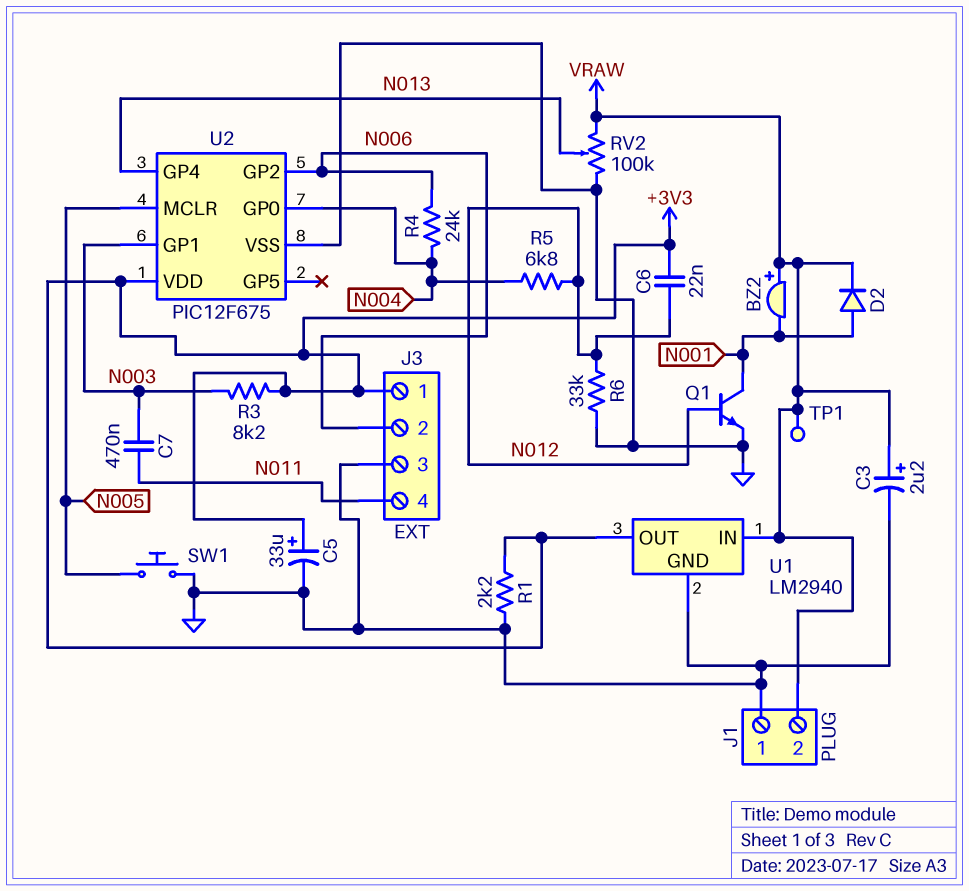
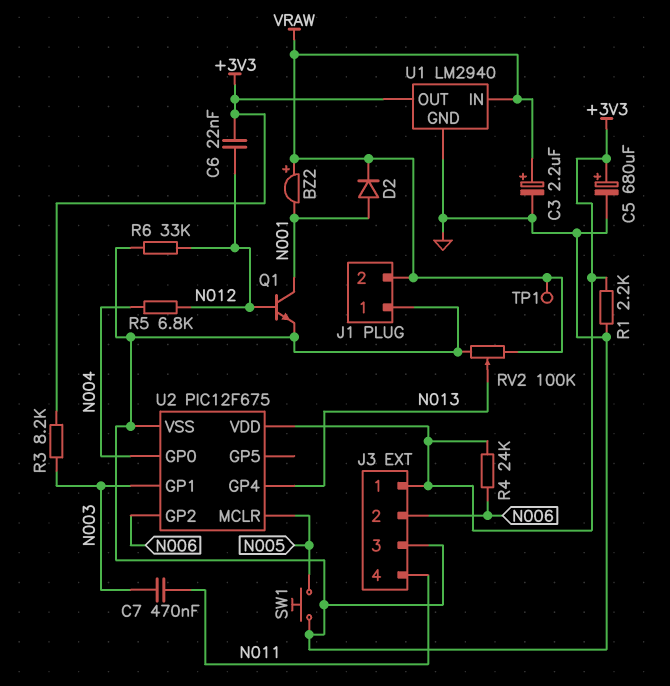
C5: 33uF (plus +3V3, minus GND) -> 680uF (plus +3V3, minus GND)
R4: 24k (N004, N006) -> 24k (+3V3, N006)

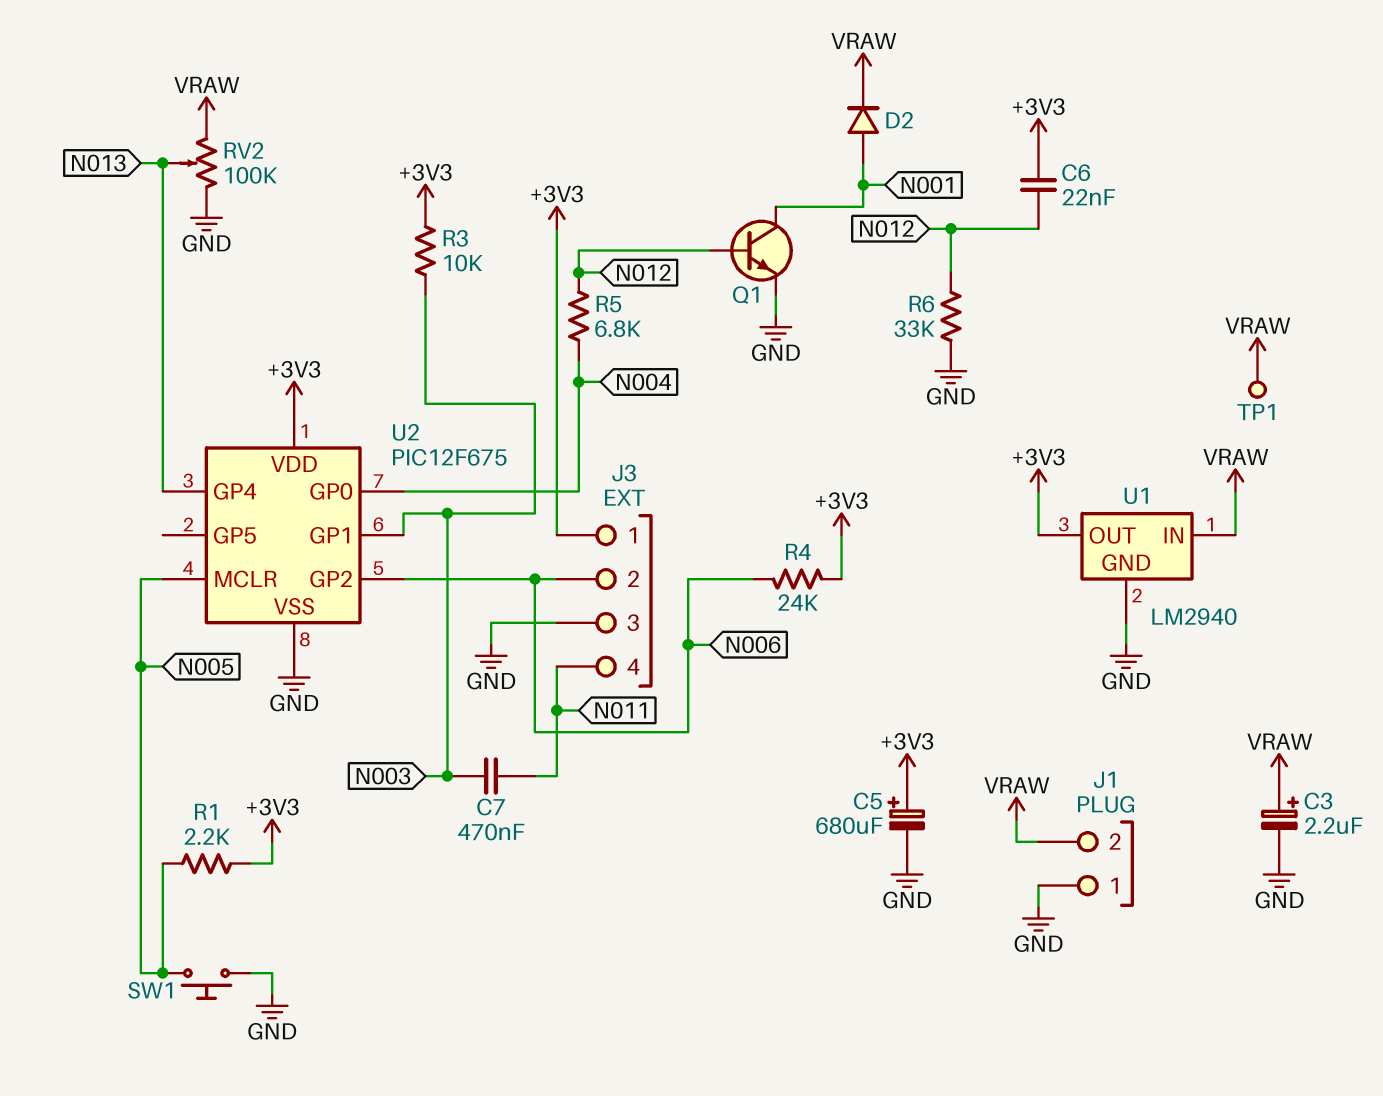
BZ2: buzzer (plus VRAW, minus N001) -> none
R1: 2.2k (+3V3, GND) -> 2.2k (+3V3, N005)
R3: 8.2k (+3V3, N003) -> 10k (+3V3, N003)

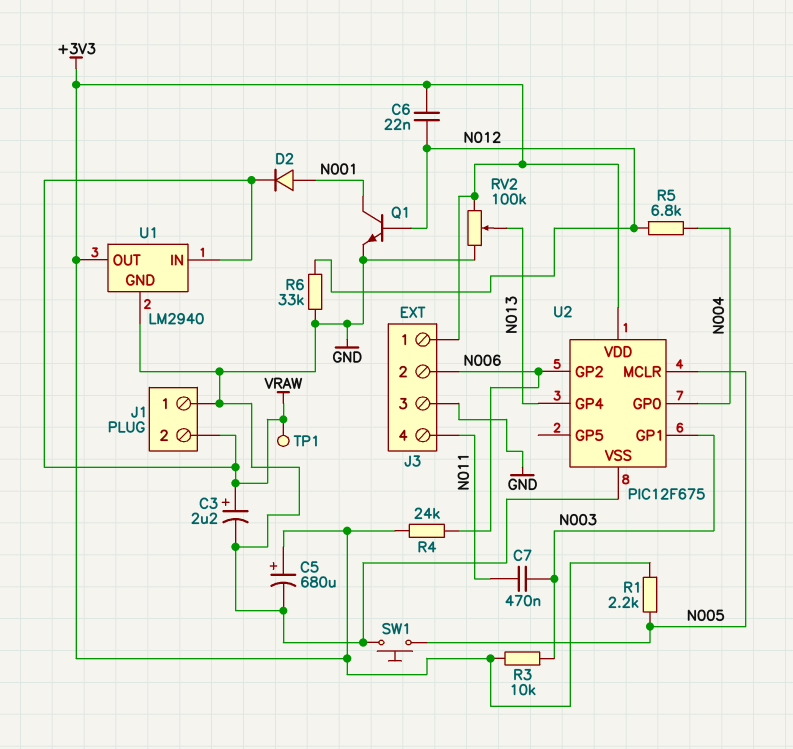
RV2: 100k (GND, VRAW, wiper N013) -> 100k (+3V3, GND, wiper N013)

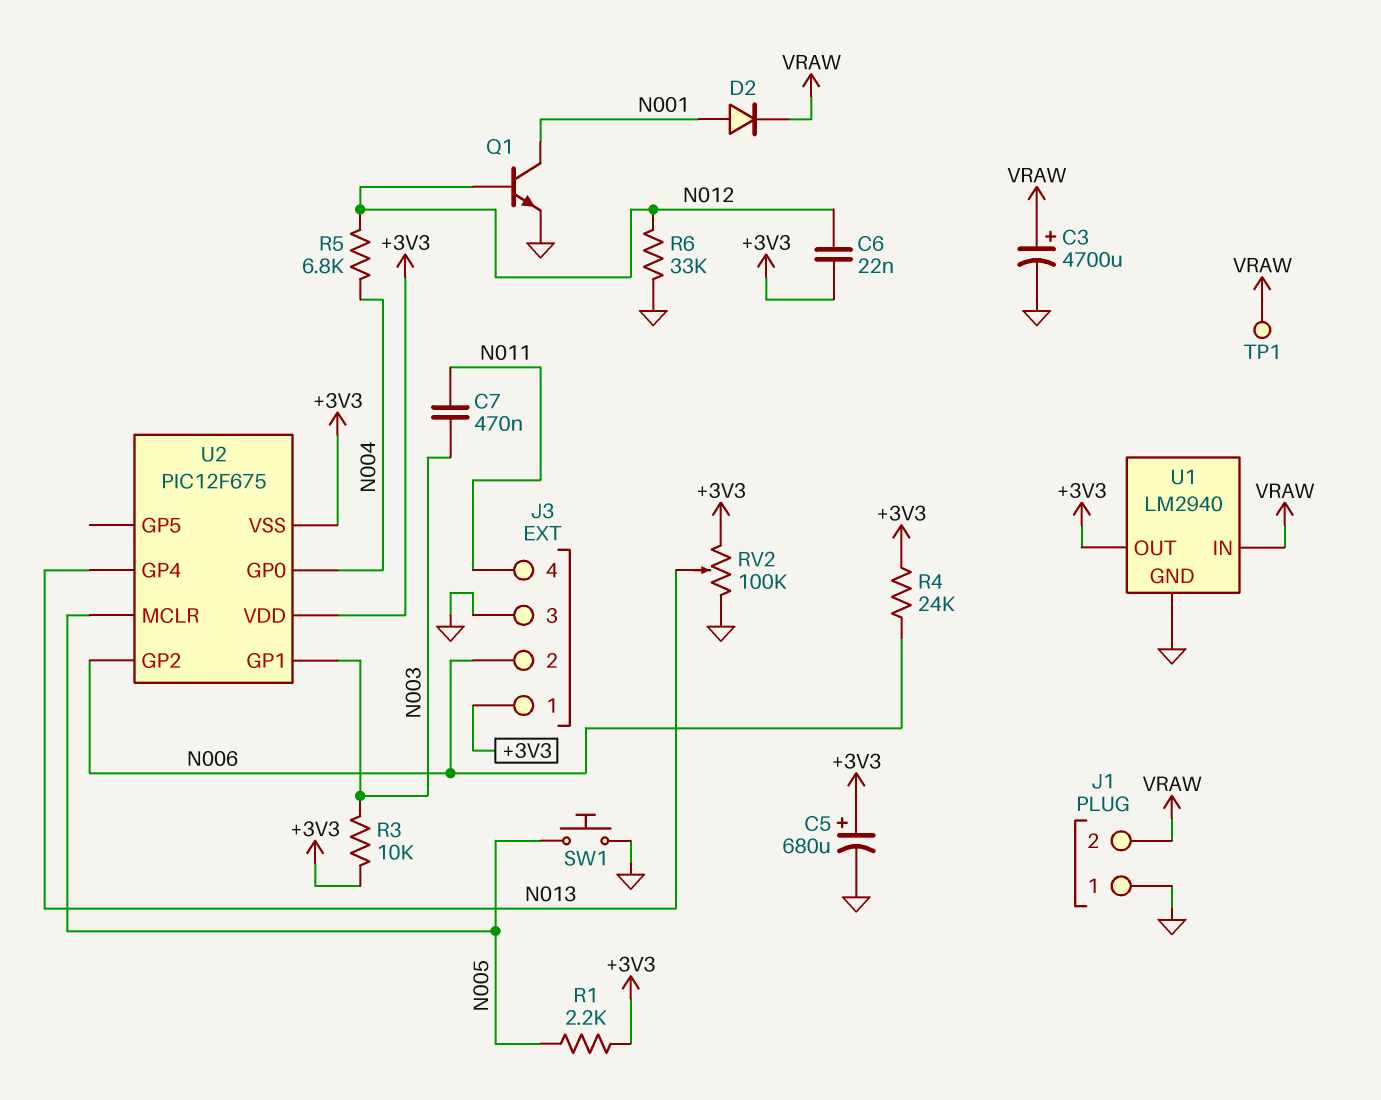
C3: 2.2uF (plus VRAW, minus GND) -> 4700uF (plus VRAW, minus GND)
U2 pin VSS: GND -> +3V3

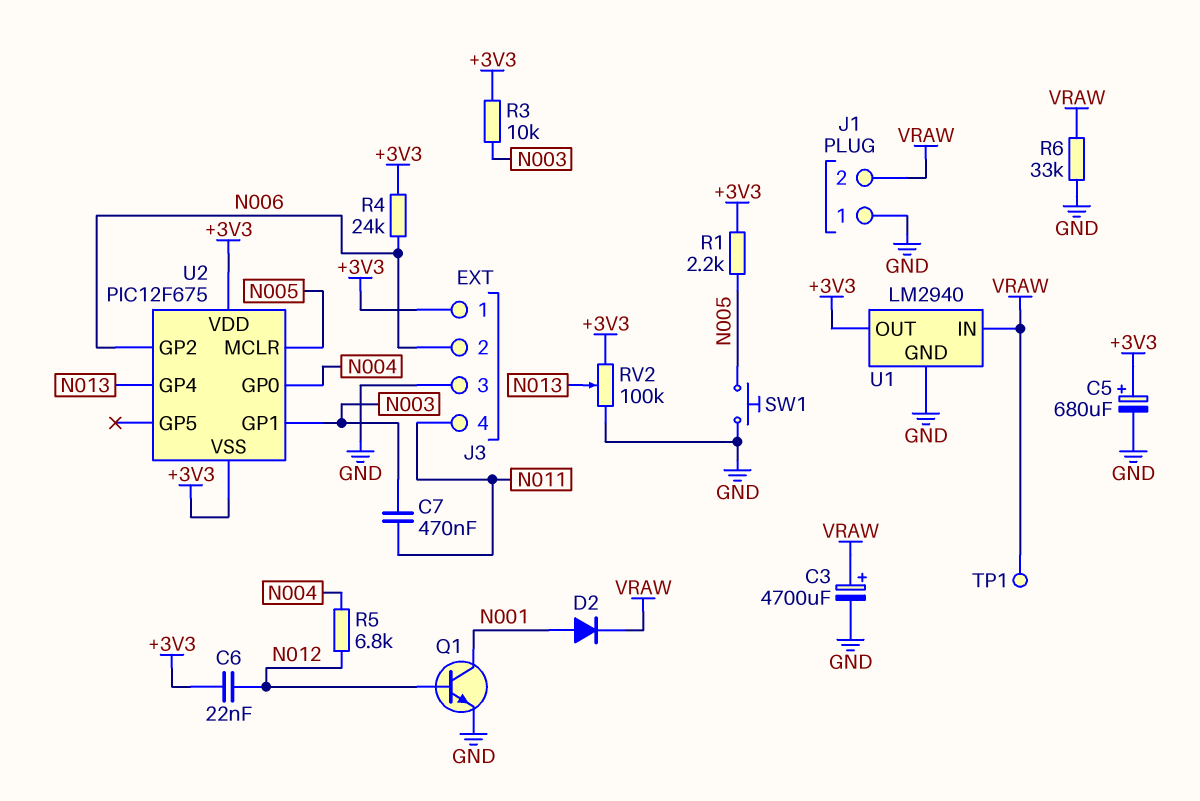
R6: 33k (GND, N012) -> 33k (GND, VRAW)

